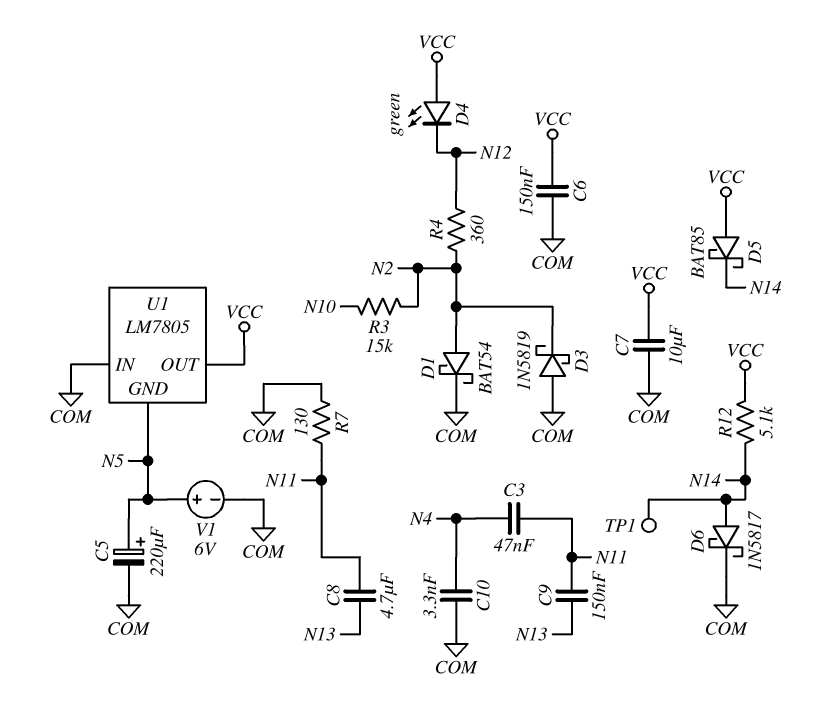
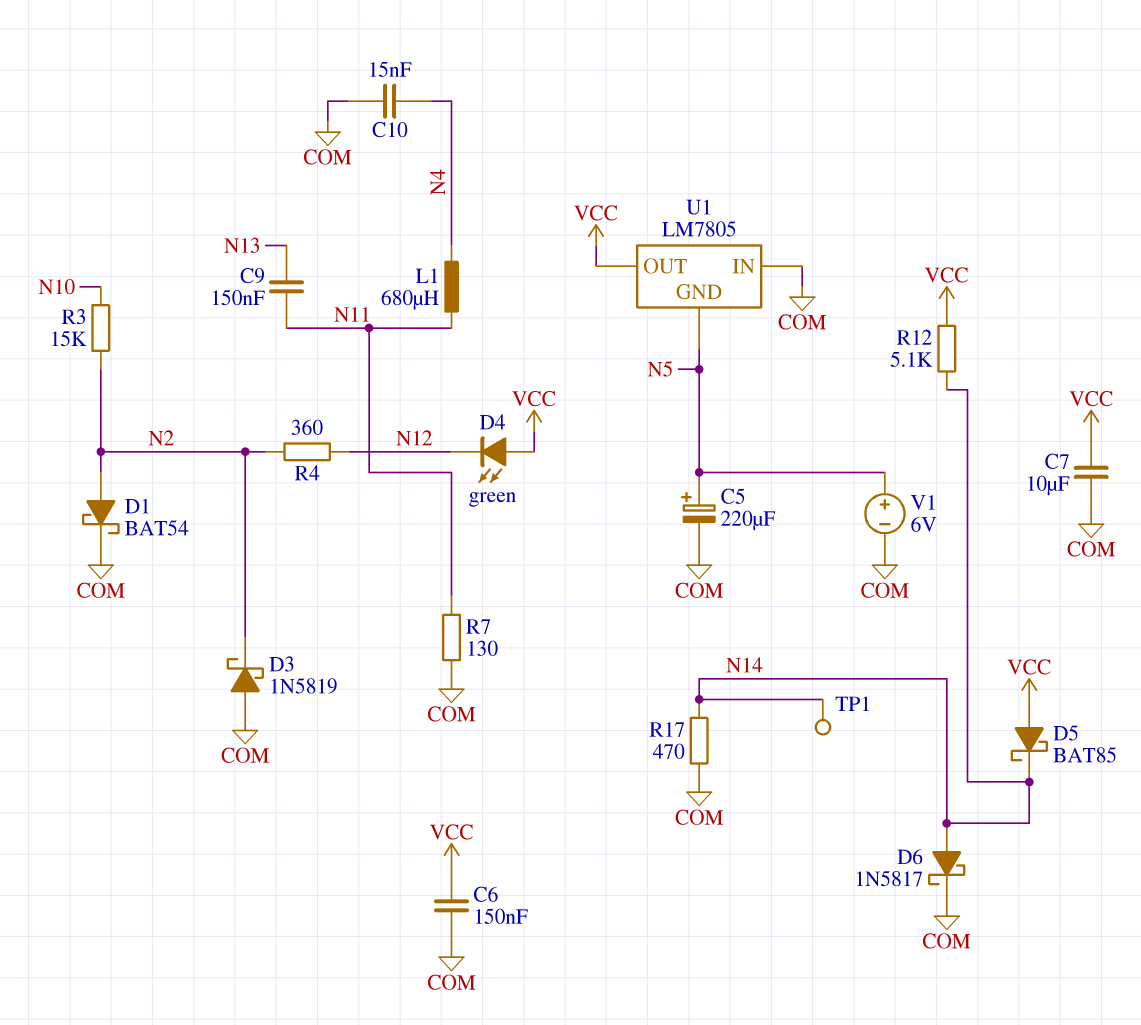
C3: 47nF (N4, N11) -> none
C8: 4.7uF (N11, N13) -> none
C10: 3.3nF (COM, N4) -> 15nF (COM, N4)
L1: none -> 680uH (N4, N11)
R17: none -> 470 (COM, N14)

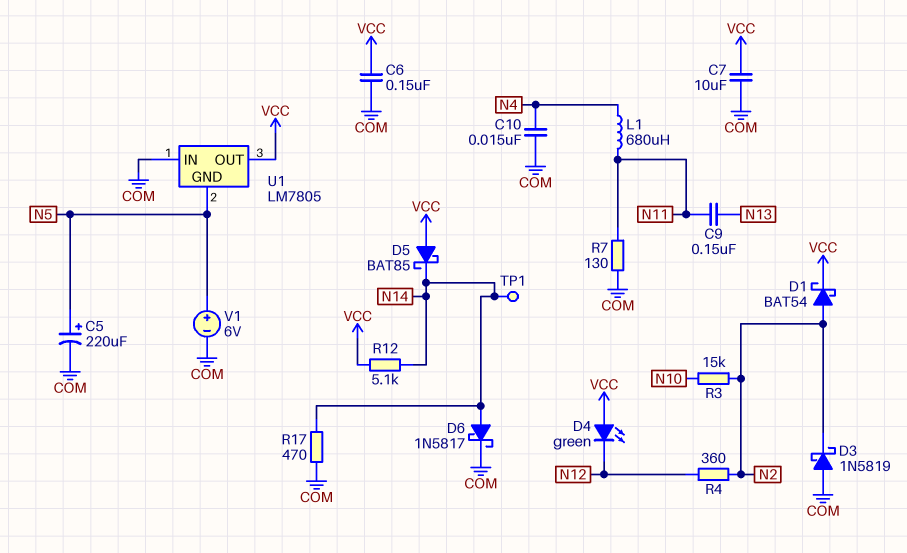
D1: schottky BAT54 (A N2, K COM) -> schottky BAT54 (A N2, K VCC)

